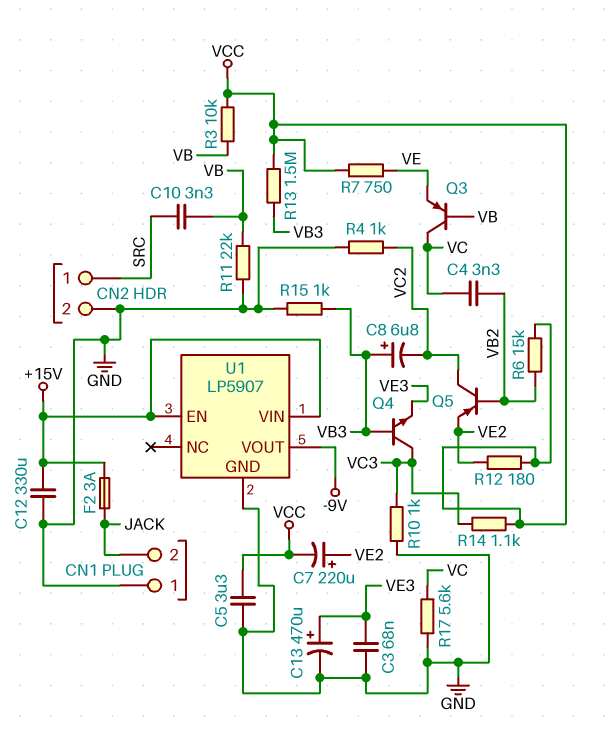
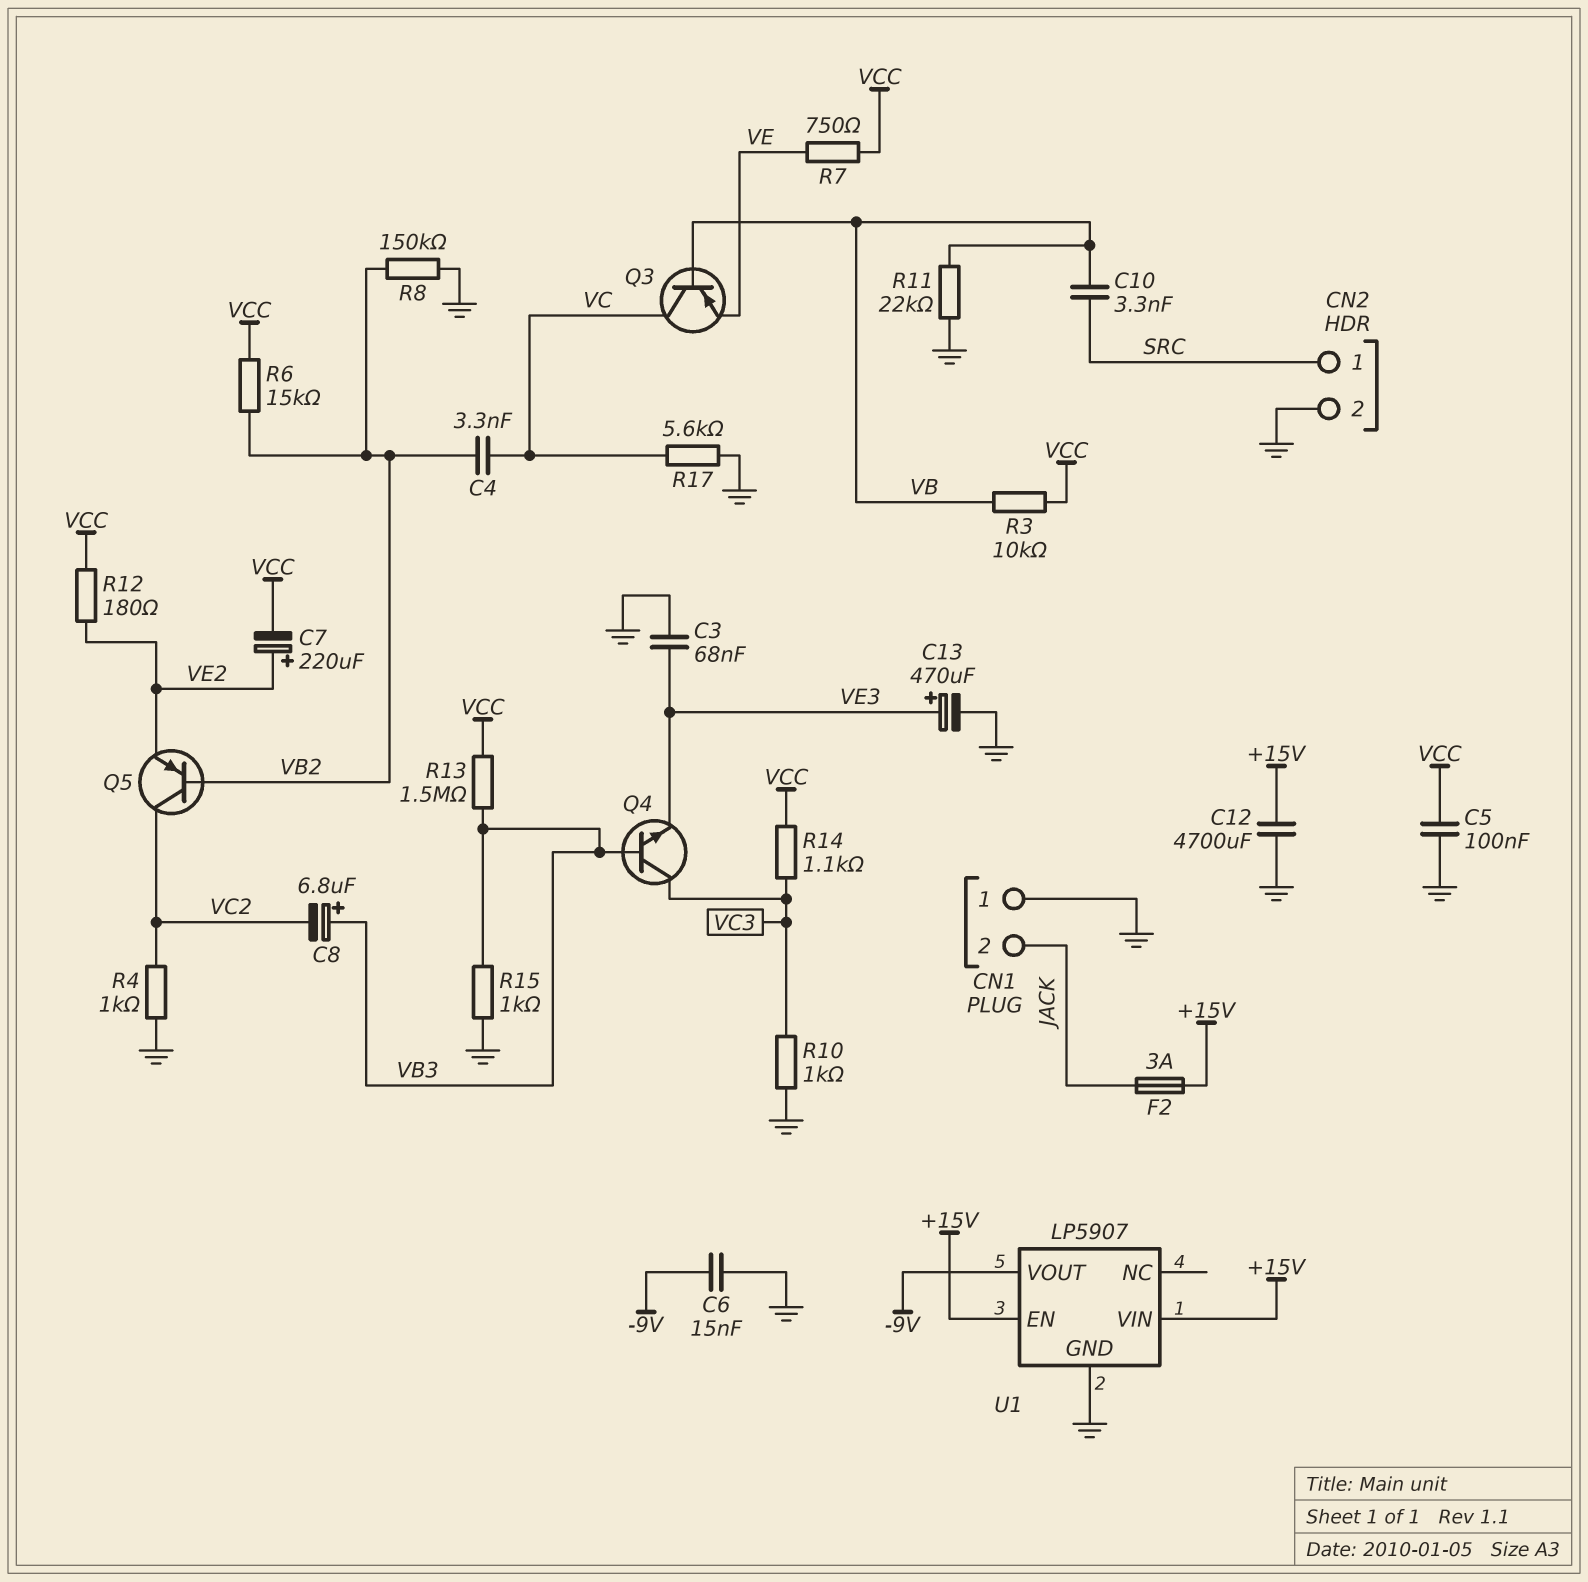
C5: 3.3uF (GND, VCC) -> 100nF (GND, VCC)
C6: none -> 15nF (-9V, GND)
C12: 330uF (+15V, GND) -> 4700uF (+15V, GND)
R8: none -> 150k (GND, VB2)

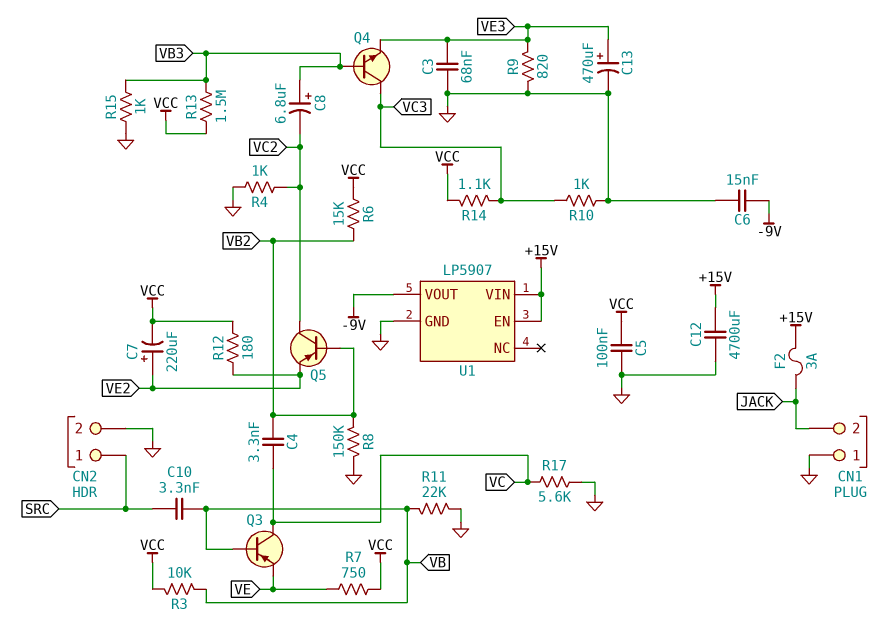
R9: none -> 820 (GND, VE3)

